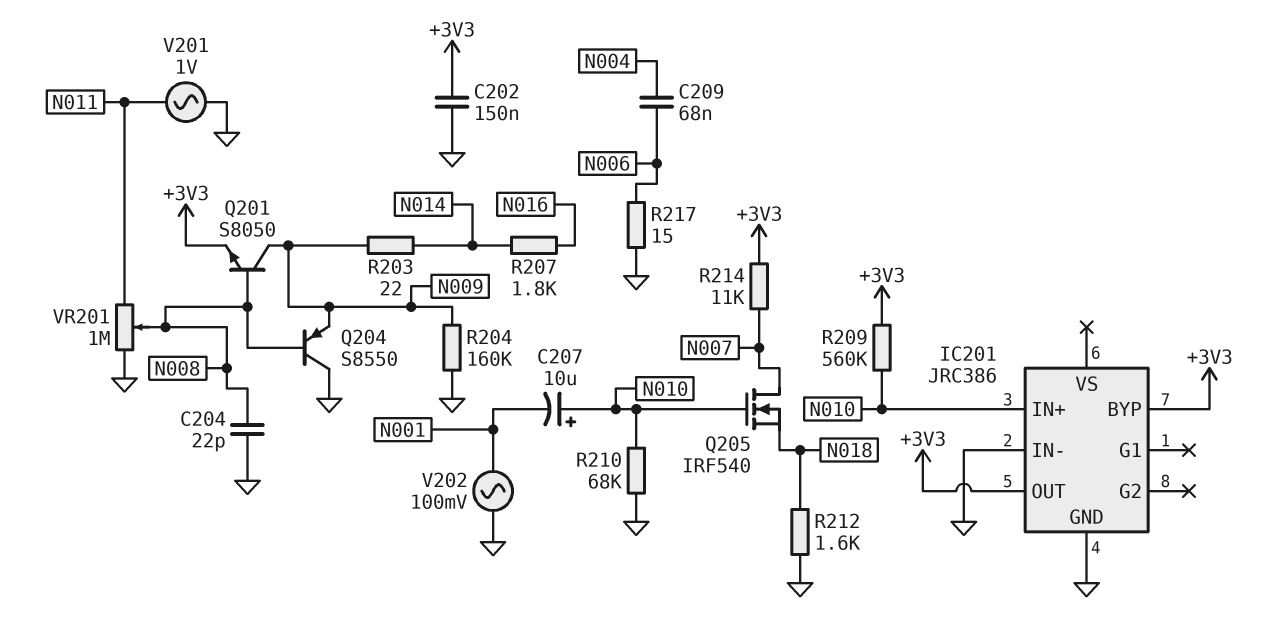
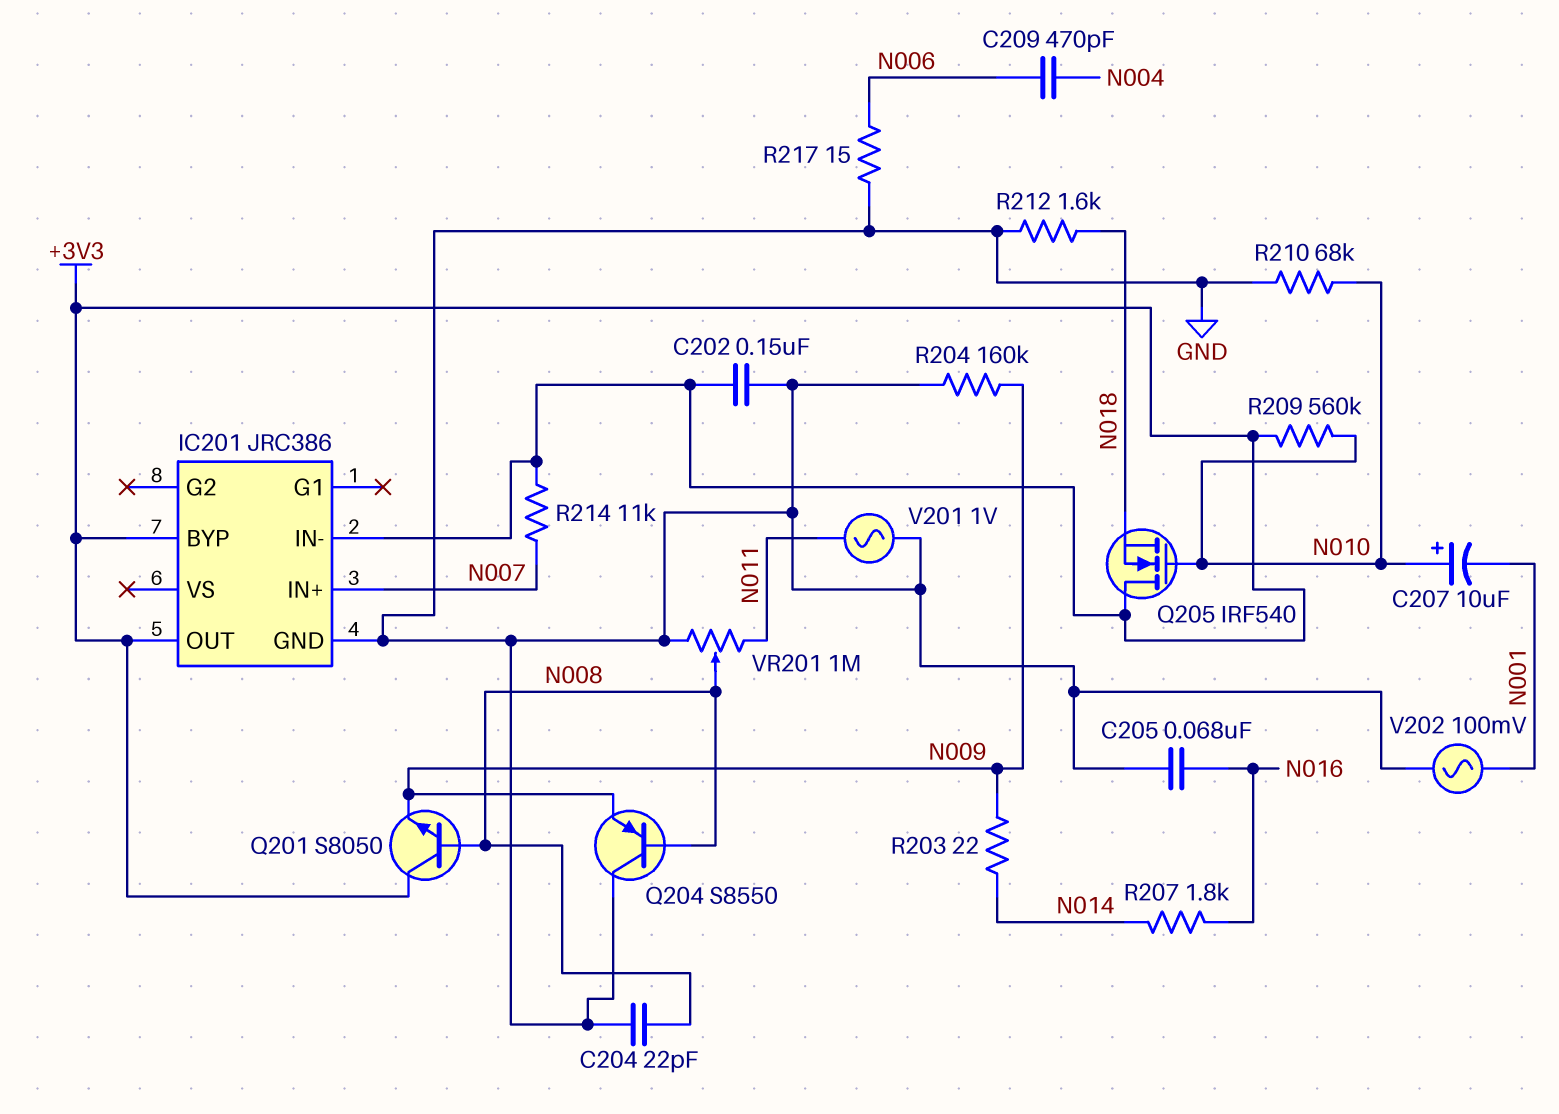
C205: none -> 68nF (GND, N016)
C209: 68nF (N004, N006) -> 470pF (N004, N006)
IC201 pin IN+: N010 -> N007
IC201 pin IN-: GND -> +3V3
Q201: NPN S8050 (B N008, C N009, E +3V3) -> NPN S8050 (B N008, C +3V3, E N009)
Q205: NMOS IRF540 (G N010, D N007, S N018) -> NMOS IRF540 (G N010, D +3V3, S N018)

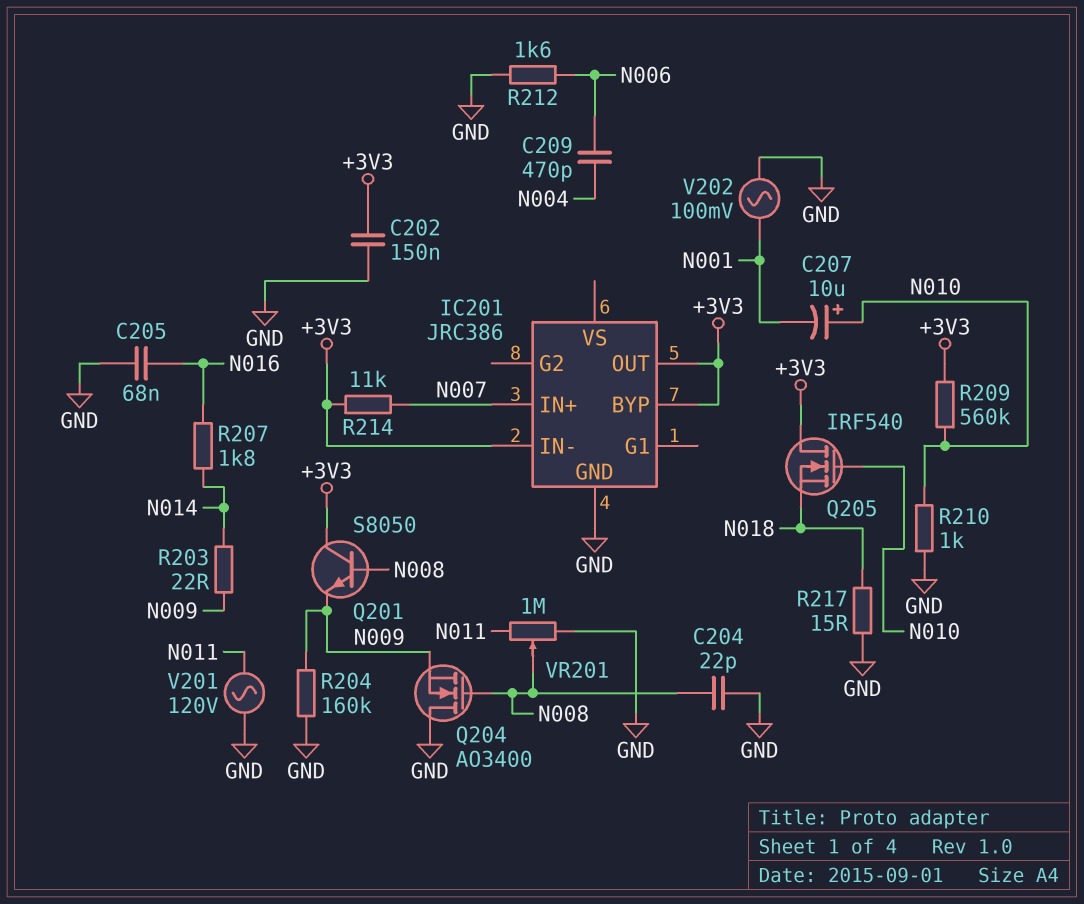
Q204: PNP S8550 (B N008, C GND, E N009) -> NMOS AO3400 (G N008, D GND, S N009)
R210: 68k (GND, N010) -> 1k (GND, N010)
R212: 1.6k (GND, N018) -> 1.6k (GND, N006)
R217: 15 (GND, N006) -> 15 (GND, N018)
V201: AC 1V (GND, N011) -> AC 120V (GND, N011)

